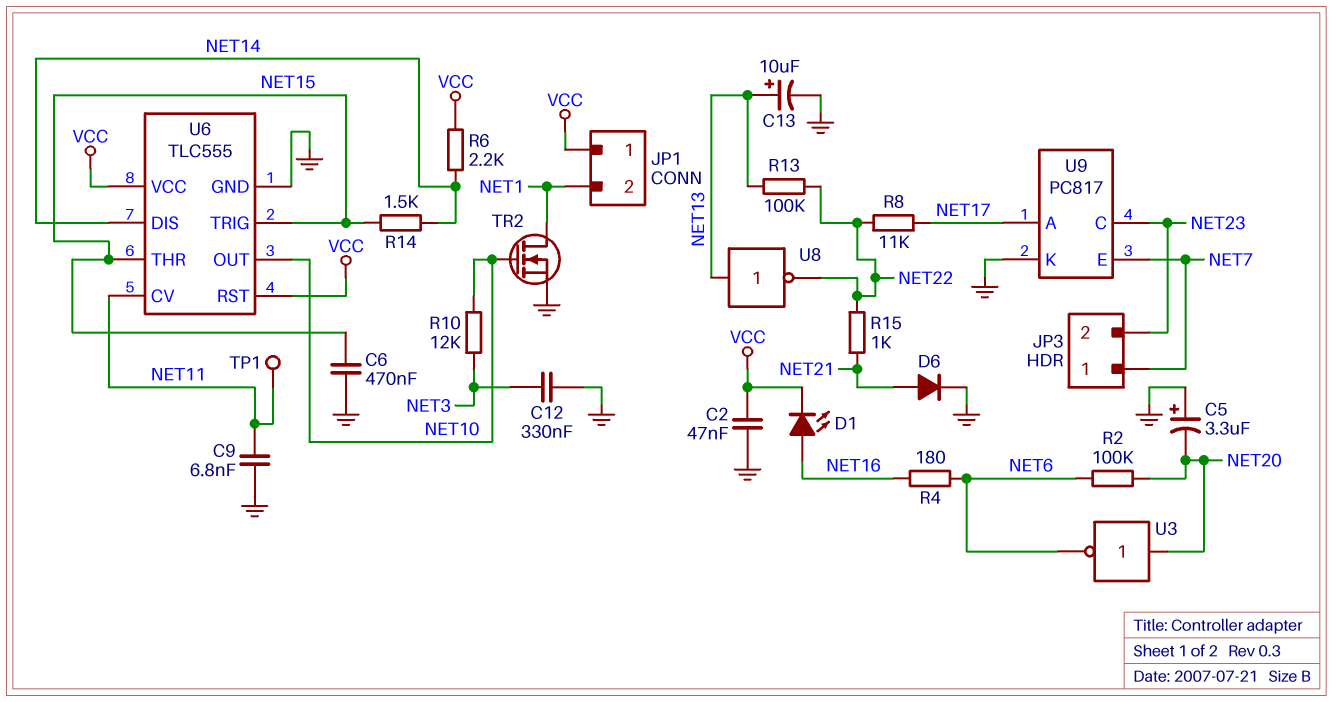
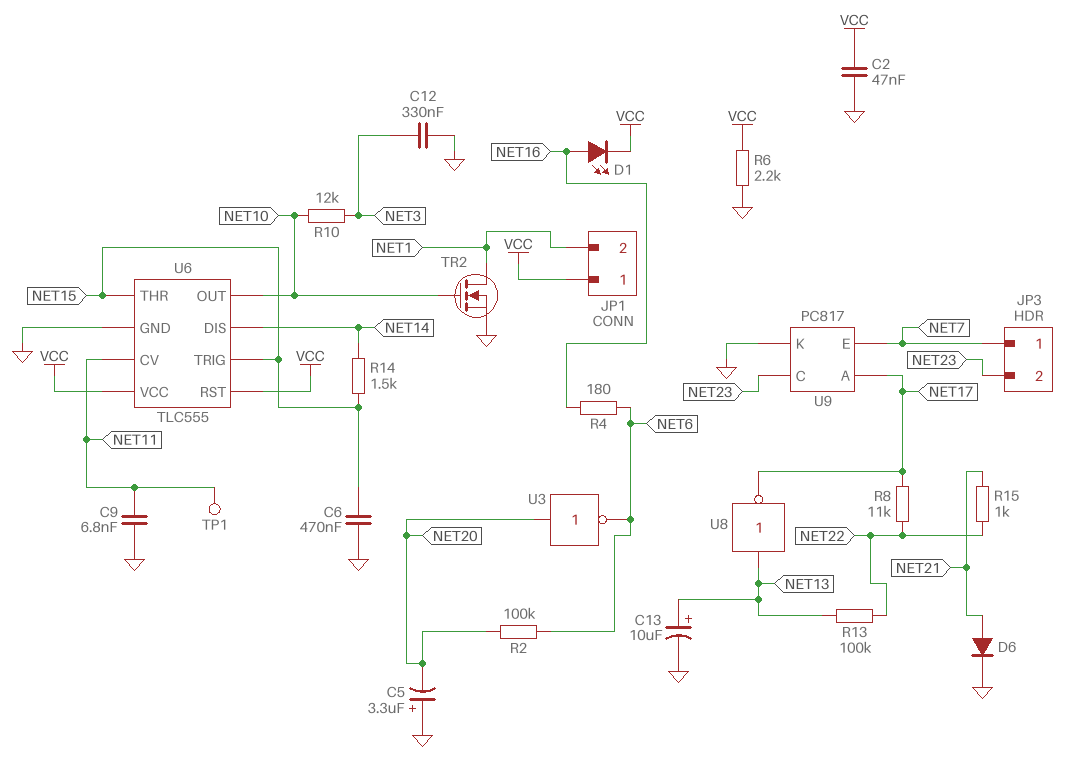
R6: 2.2k (NET14, VCC) -> 2.2k (GND, VCC)
U8: NOT (in NET13, out NET22) -> NOT (in NET13, out NET17)

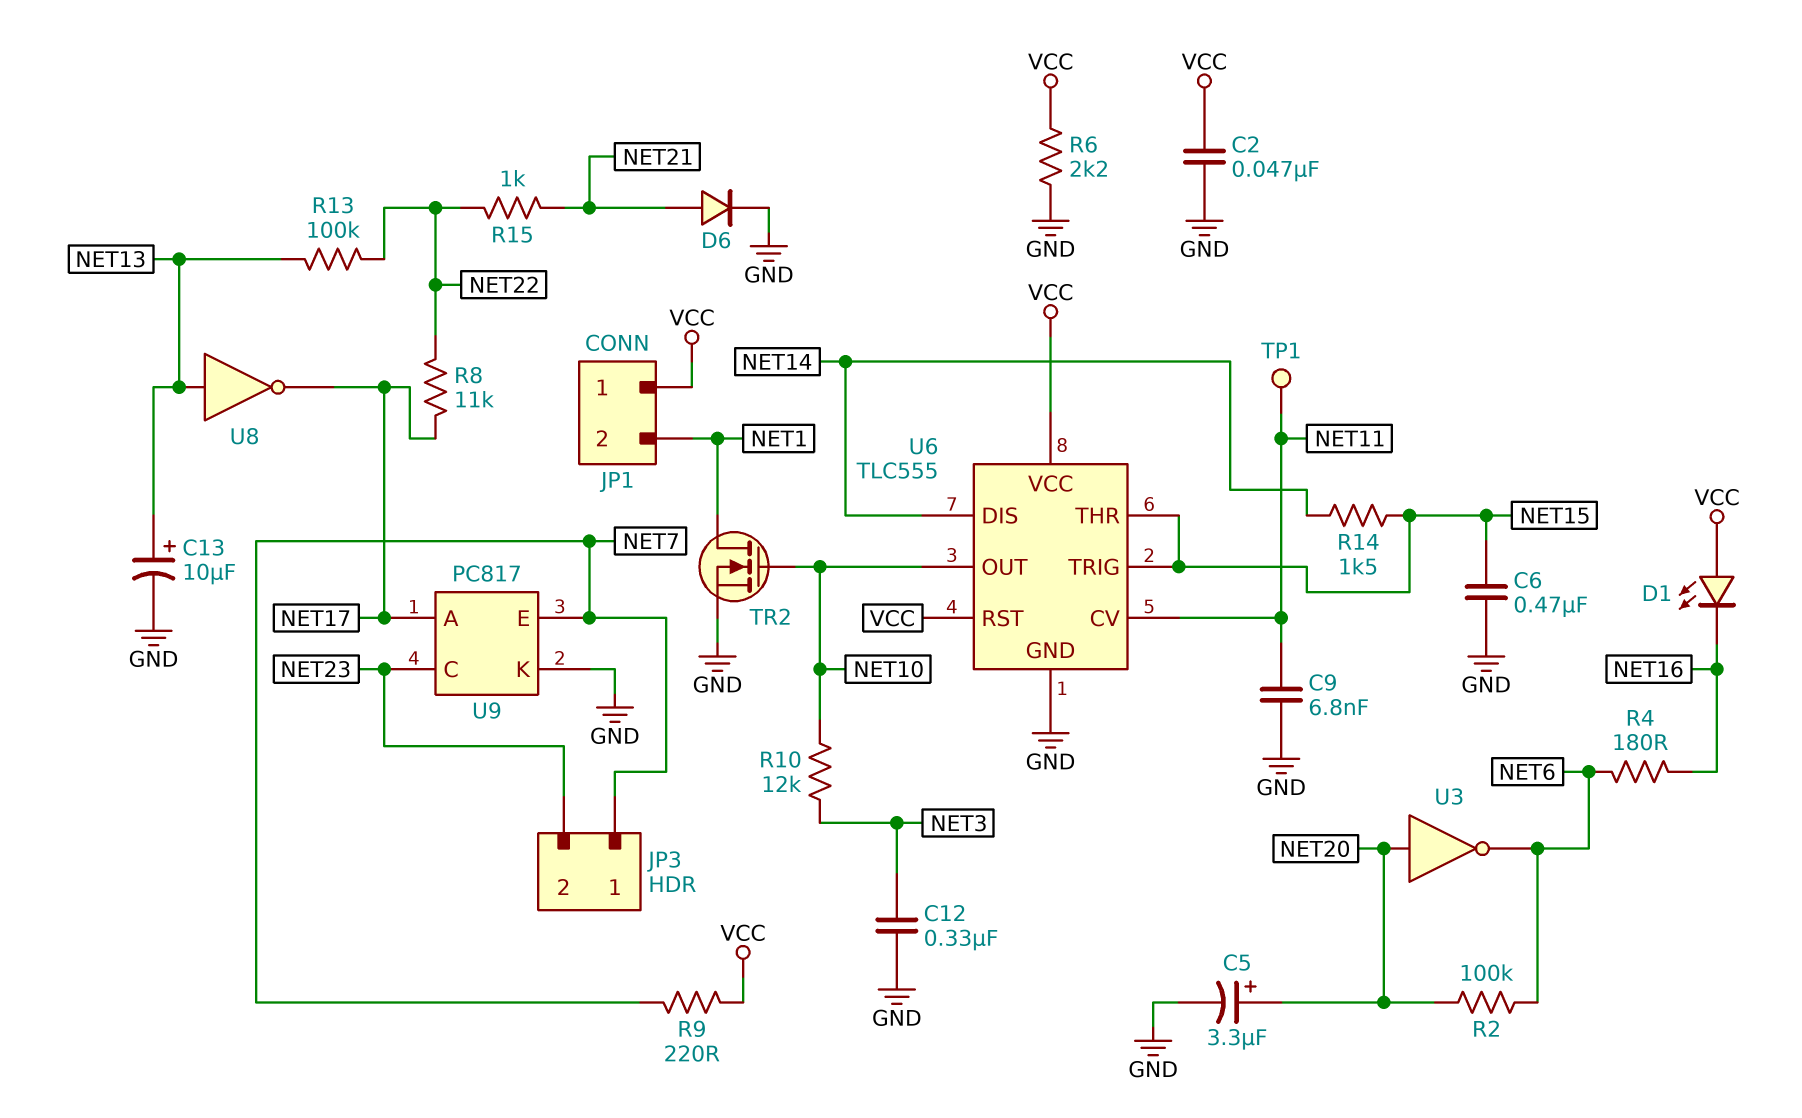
C5: 3.3uF (plus GND, minus NET20) -> 3.3uF (plus NET20, minus GND)
D1: LED (A NET16, K VCC) -> LED (A VCC, K NET16)
R9: none -> 220 (NET7, VCC)

